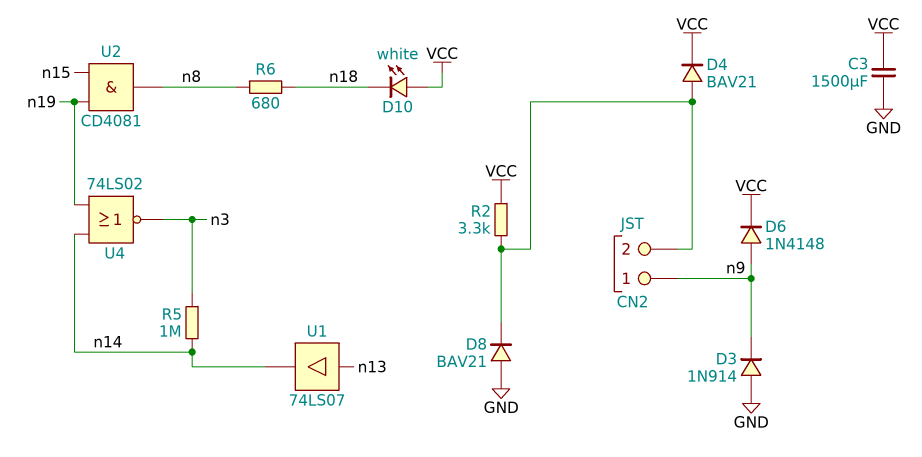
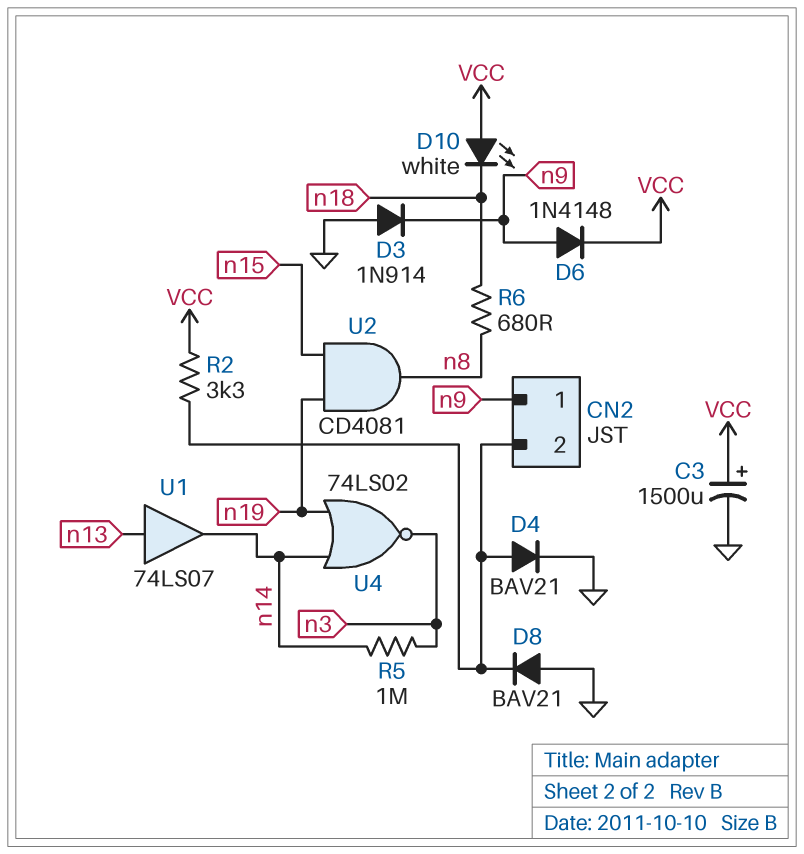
C3: 1500uF (GND, VCC) -> 1500uF (plus VCC, minus GND)
D4: diode BAV21 (A CN2/2, K VCC) -> diode BAV21 (A CN2/2, K GND)

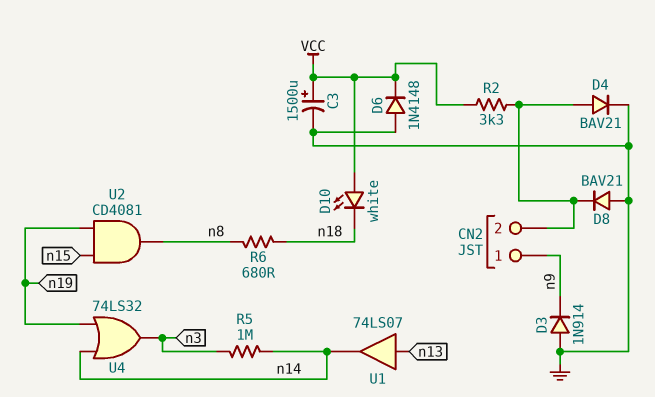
D6: diode 1N4148 (A n9, K VCC) -> diode 1N4148 (A GND, K VCC)
U4: NOR 74LS02 (in n14, in n19, out n3) -> OR 74LS32 (in n14, in n19, out n3)

